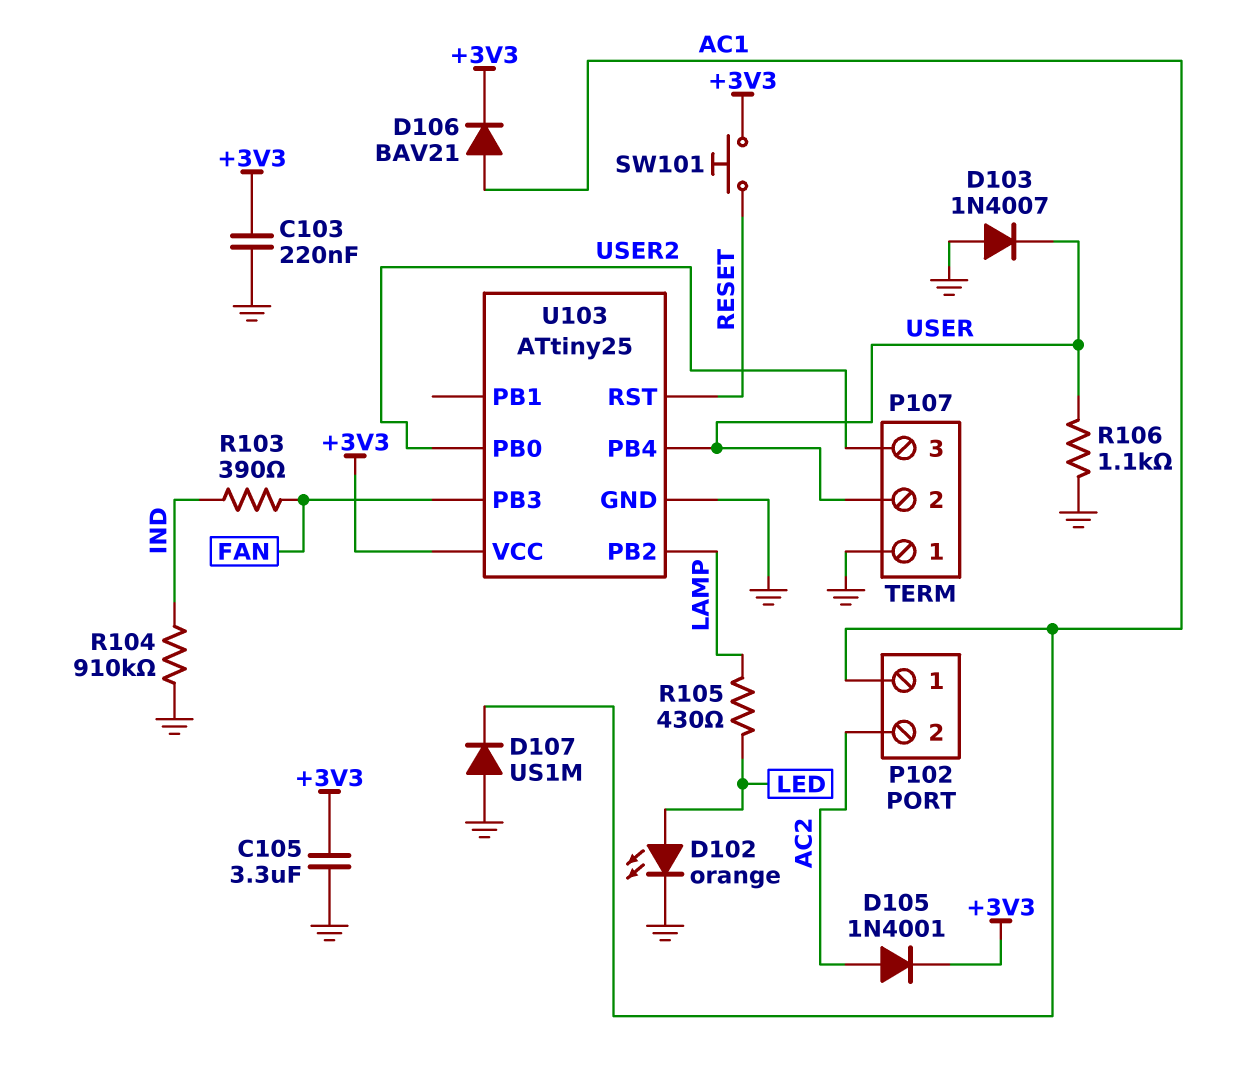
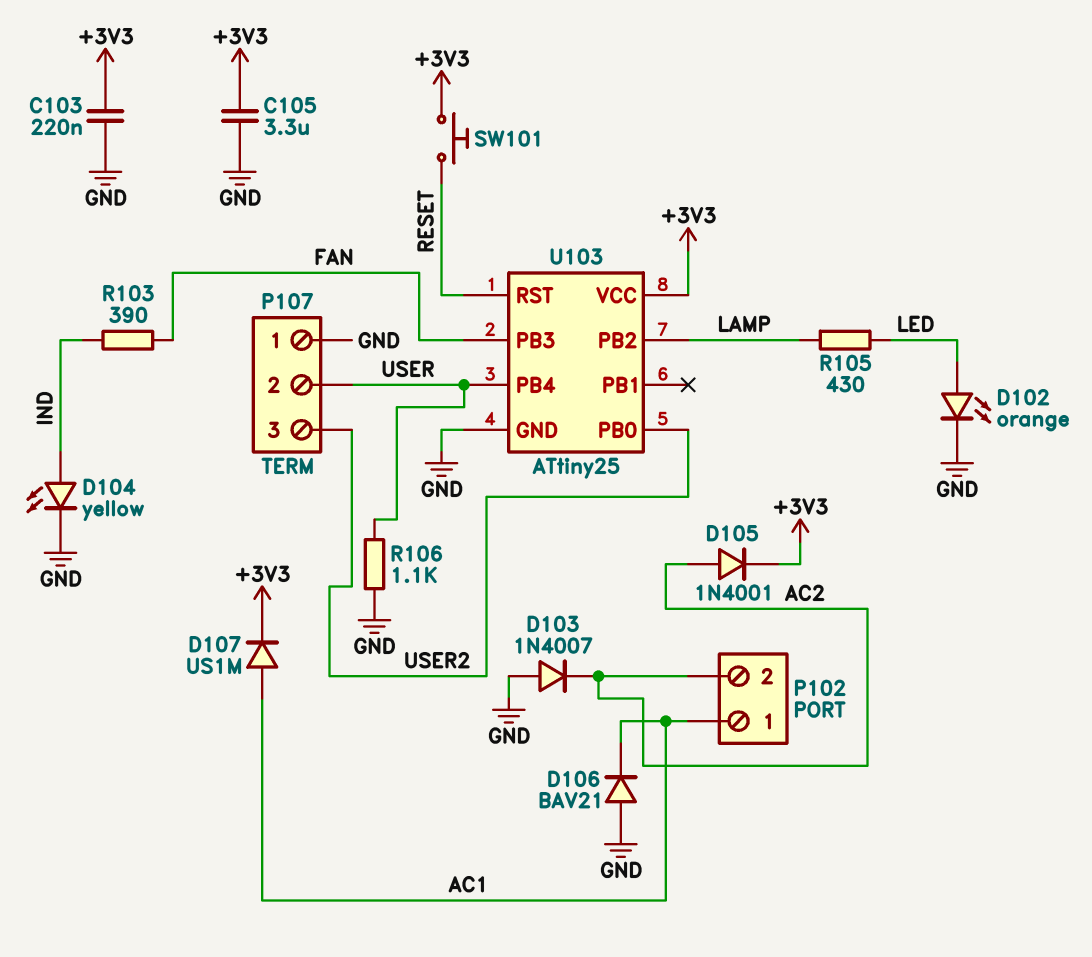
D103: diode 1N4007 (A GND, K USER) -> diode 1N4007 (A GND, K AC2)
D104: none -> LED yellow (A IND, K GND)
D106: diode BAV21 (A AC1, K +3V3) -> diode BAV21 (A GND, K AC1)
D107: diode US1M (A GND, K AC1) -> diode US1M (A AC1, K +3V3)
R104: 910k (GND, IND) -> none

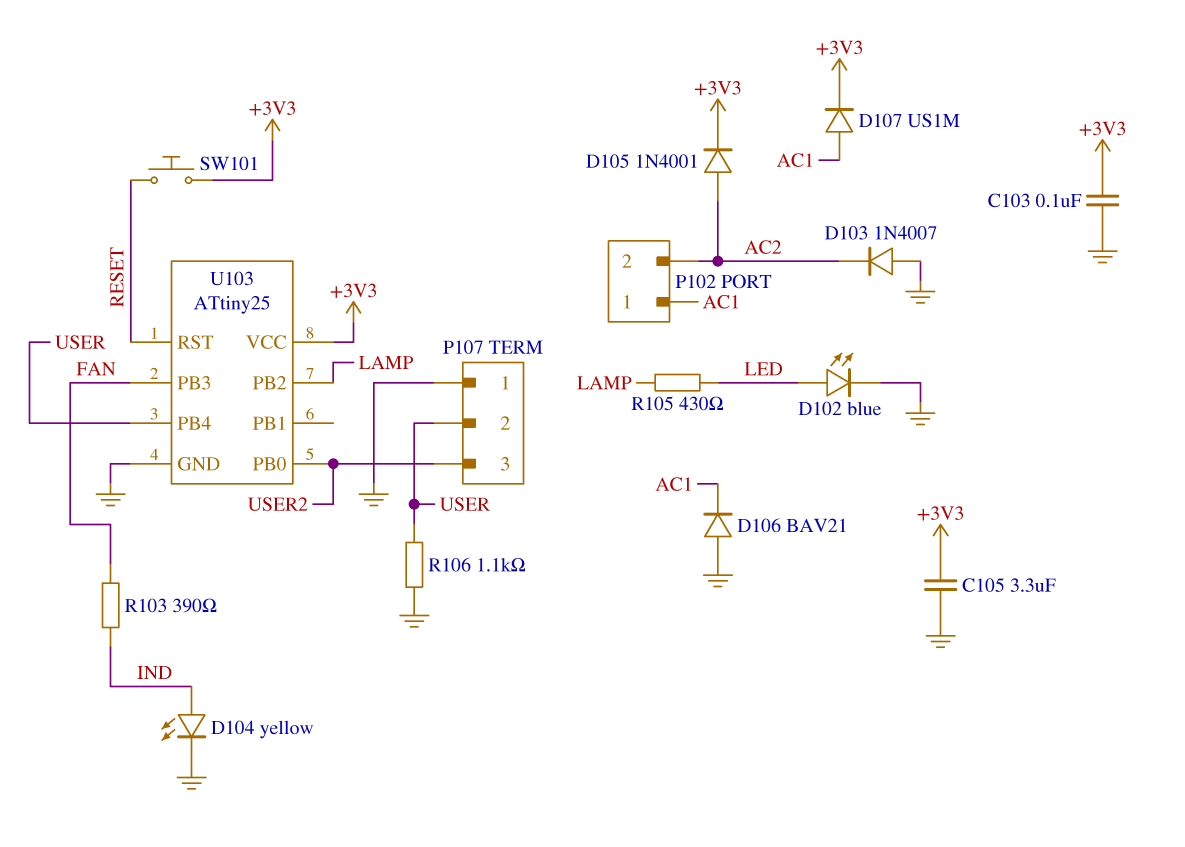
C103: 220nF (+3V3, GND) -> 100nF (+3V3, GND)
D102: LED orange (A LED, K GND) -> LED blue (A LED, K GND)

